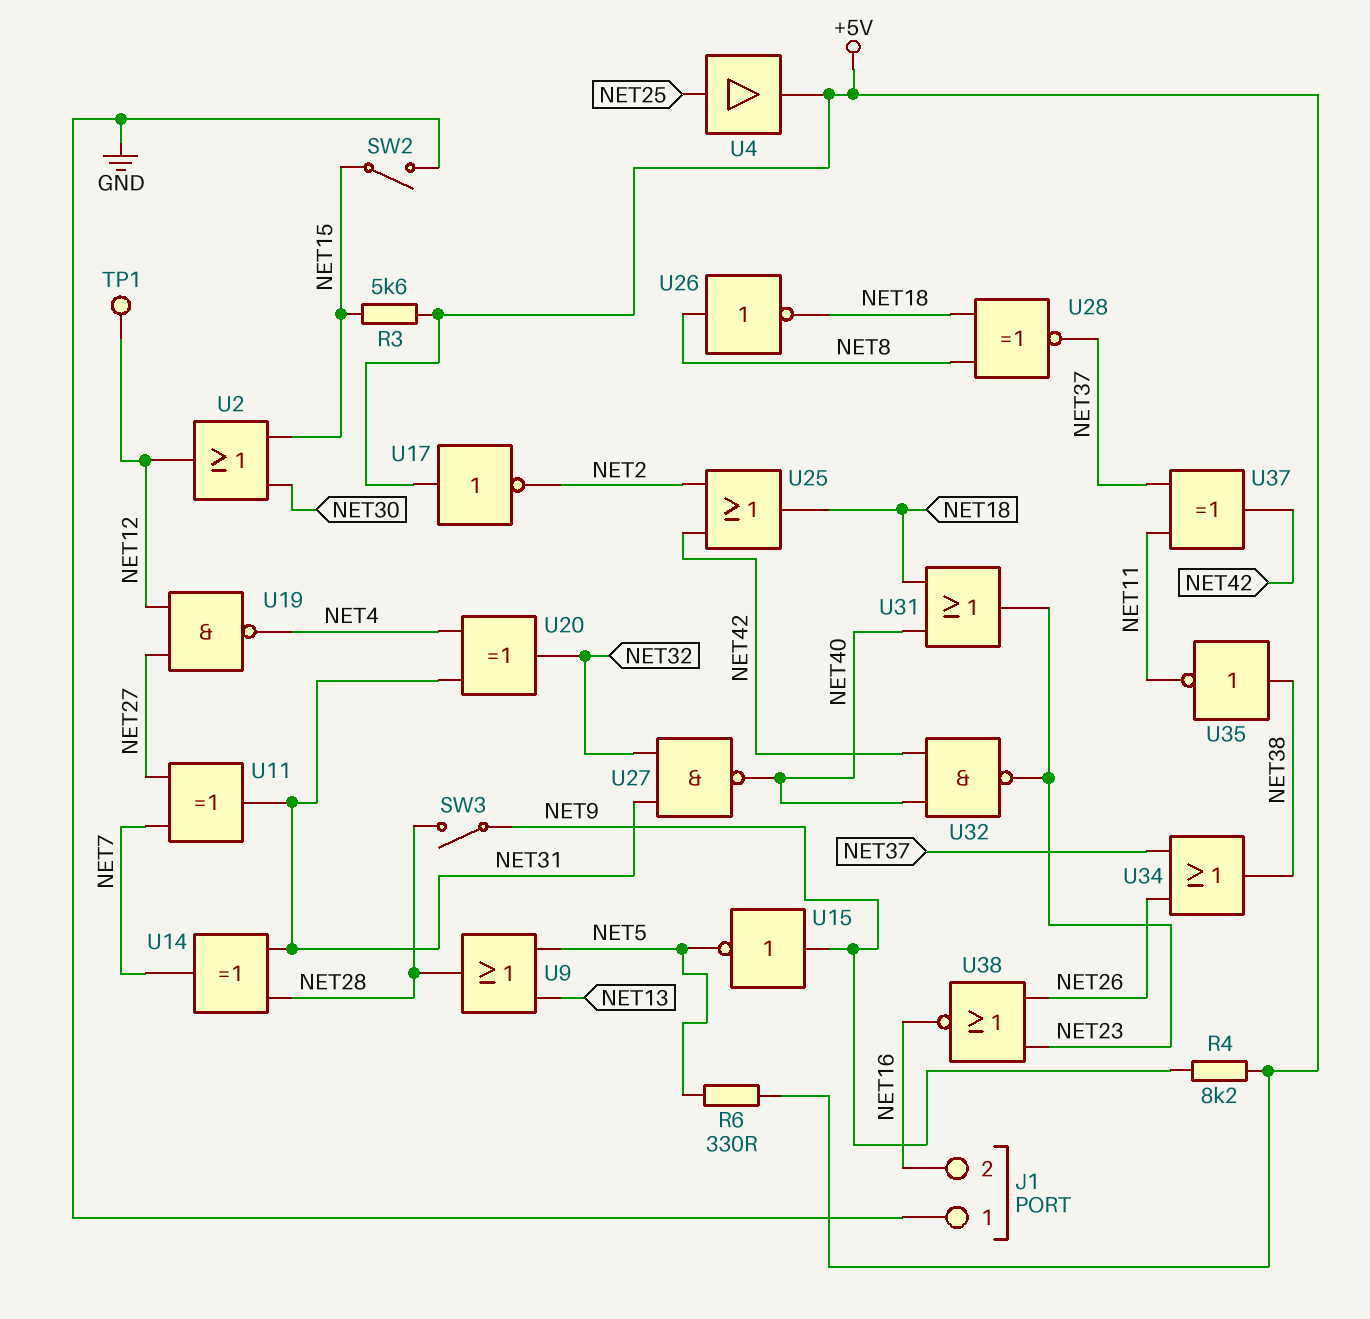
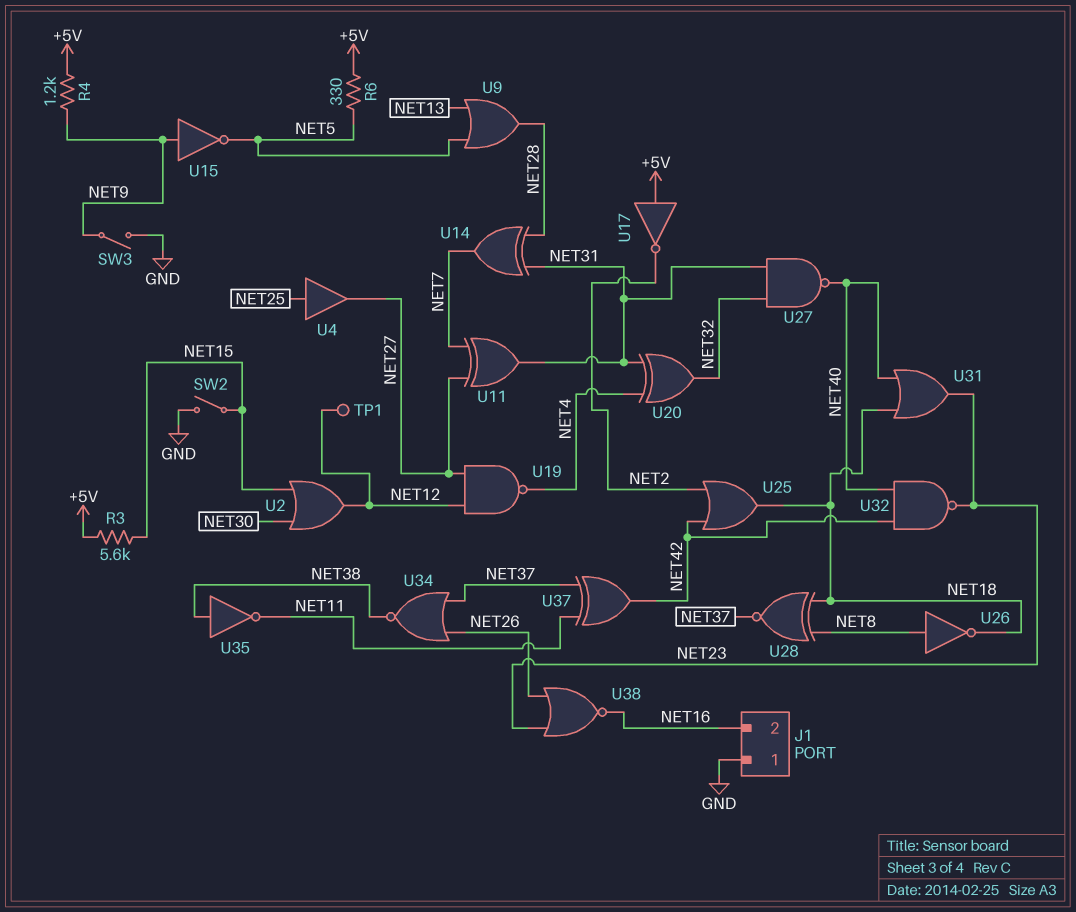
R4: 8.2k (+5V, NET9) -> 1.2k (+5V, NET9)
SW3: switch (NET9, NET28) -> switch (GND, NET9)
U4: buffer (in NET25, out +5V) -> buffer (in NET25, out NET27)
U34: OR (in NET26, in NET37, out NET38) -> NOR (in NET26, in NET37, out NET38)

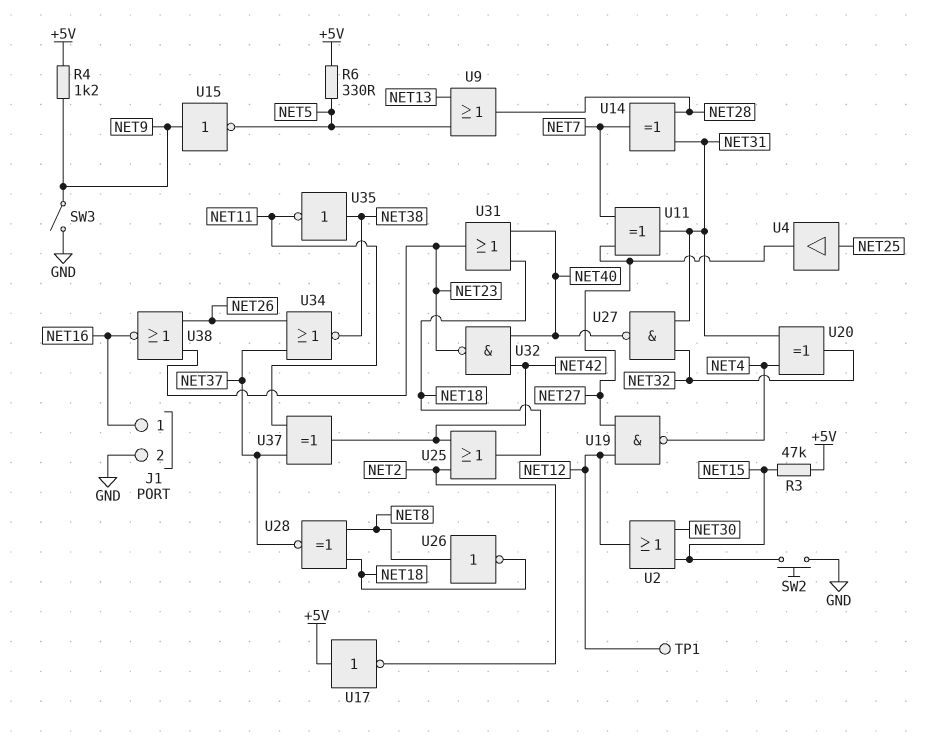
J1 pin 1: GND -> NET16
J1 pin 2: NET16 -> GND
R3: 5.6k (+5V, NET15) -> 47k (+5V, NET15)
SW2: switch (GND, NET15) -> button (GND, NET15)

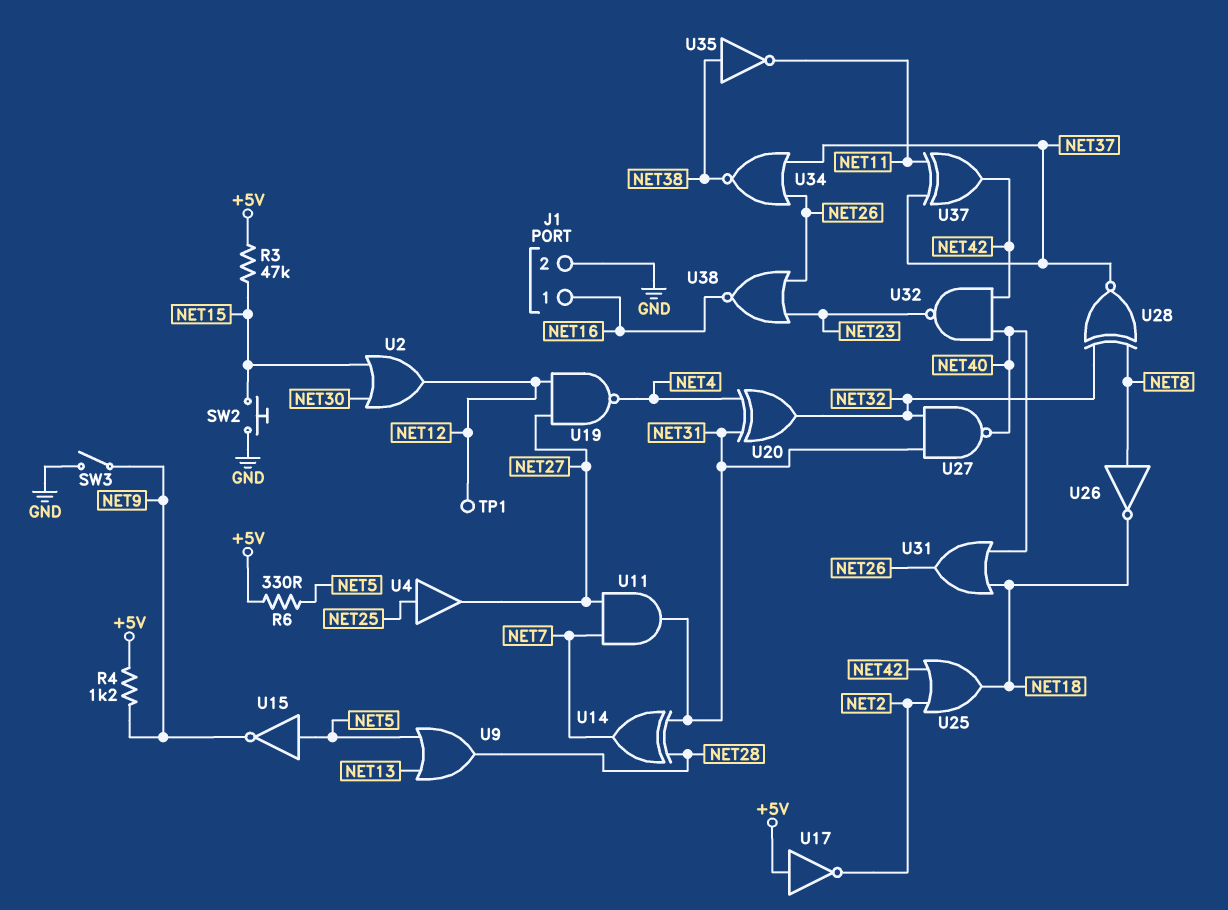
U11: XOR (in NET7, in NET27, out NET31) -> AND (in NET7, in NET27, out NET31)
U15: NOT (in NET9, out NET5) -> NOT (in NET5, out NET9)
U28: XNOR (in NET8, in NET18, out NET37) -> XNOR (in NET8, in NET32, out NET37)
U31: OR (in NET18, in NET40, out NET23) -> OR (in NET18, in NET40, out NET26)

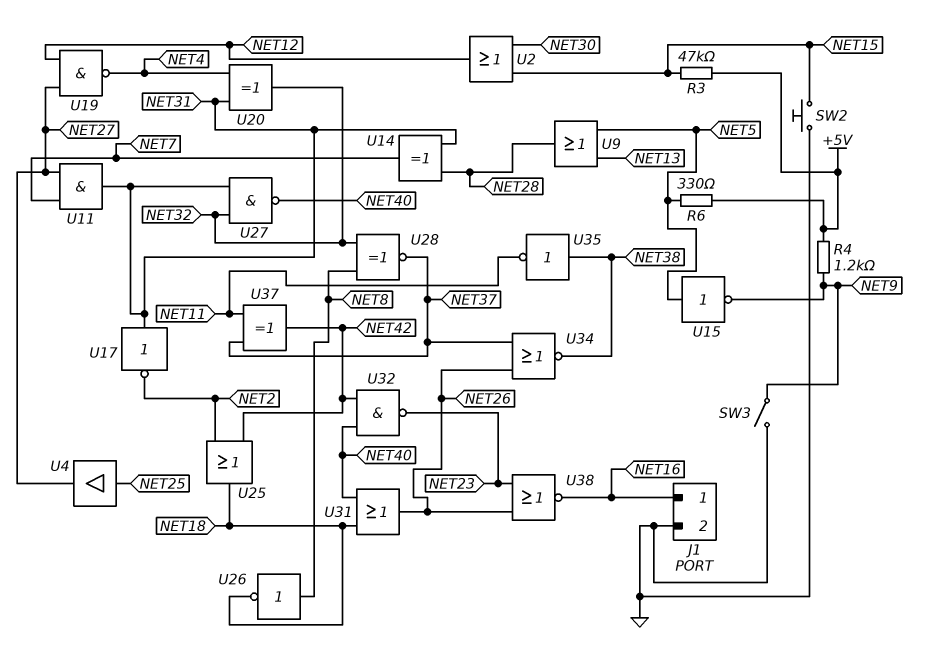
TP1: test point (NET12) -> none
U17: NOT (in +5V, out NET2) -> NOT (in NET31, out NET2)

